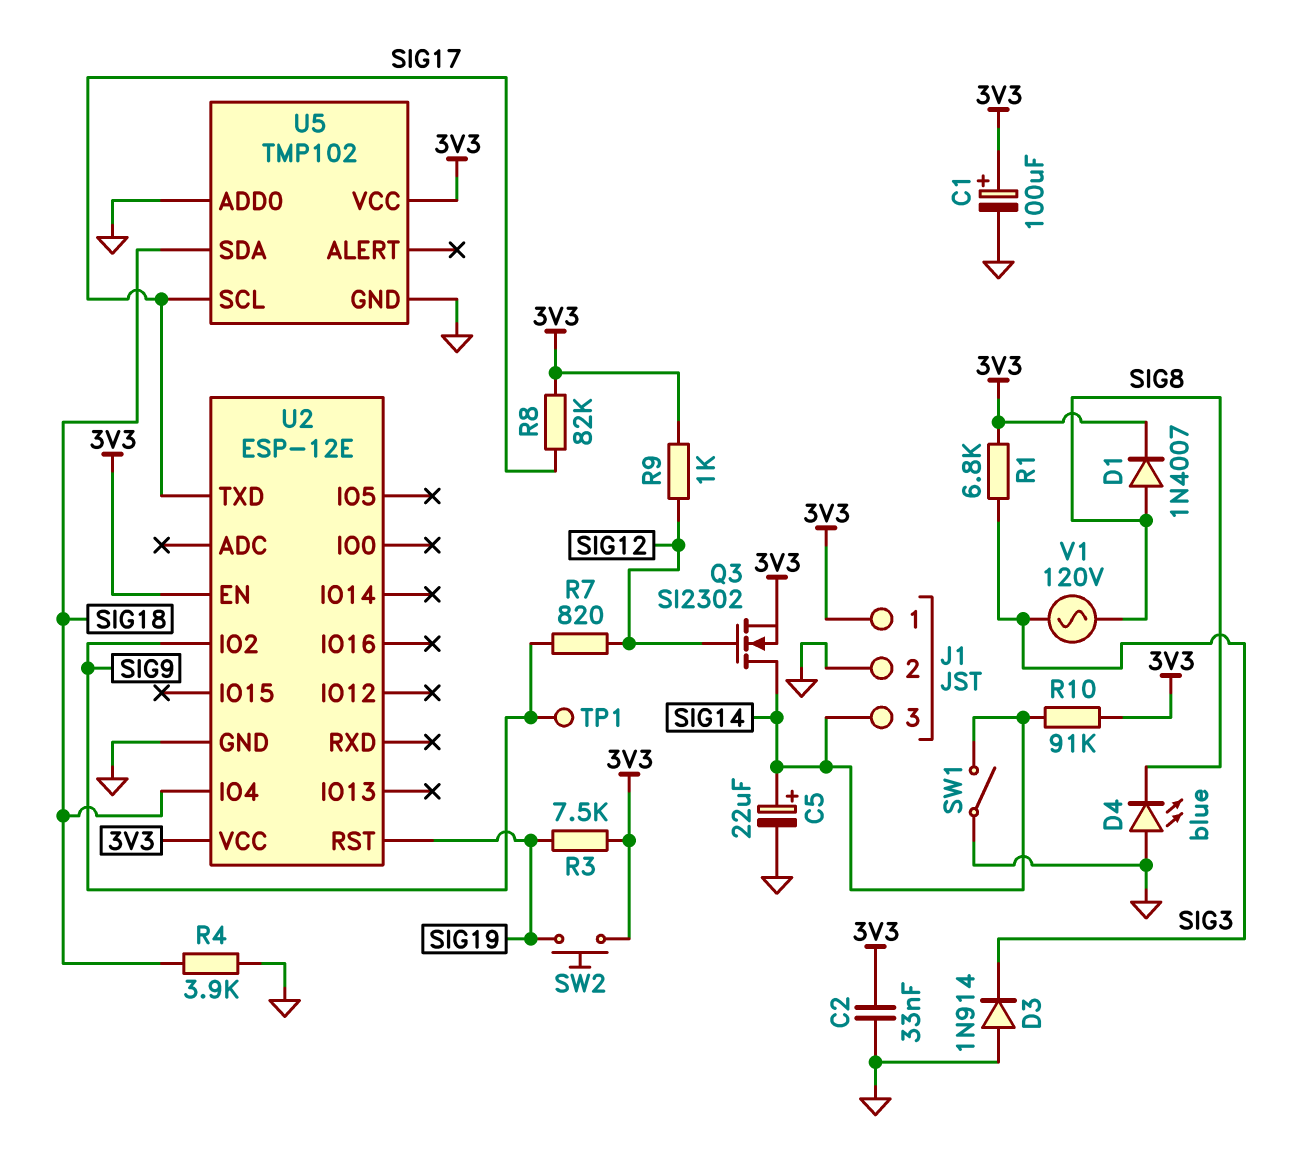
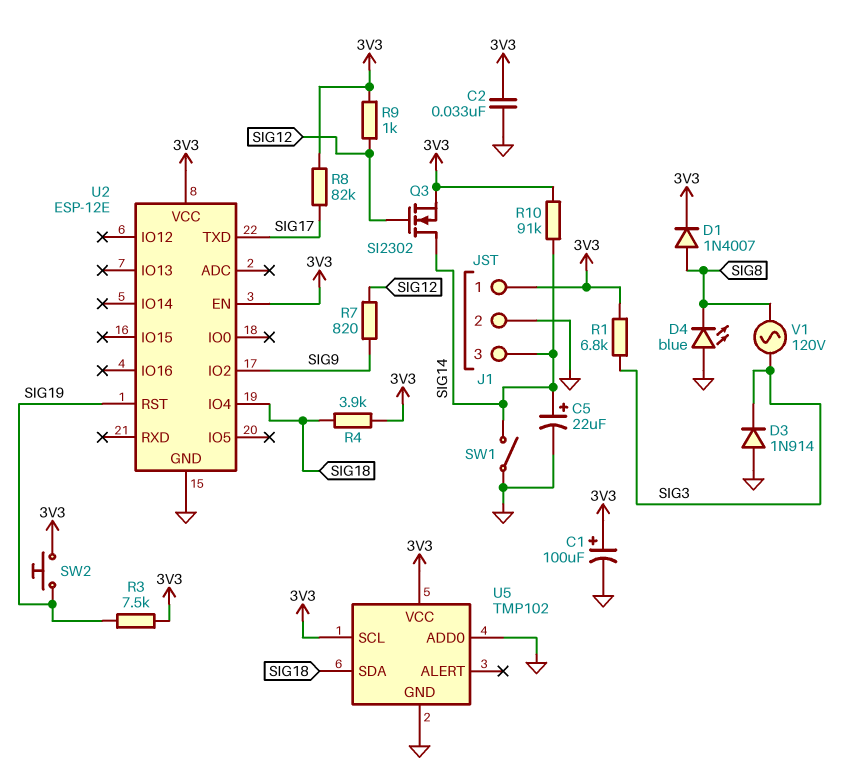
R4: 3.9k (GND, SIG18) -> 3.9k (3V3, SIG18)
TP1: test point (SIG9) -> none
U5 pin SCL: SIG17 -> 3V3

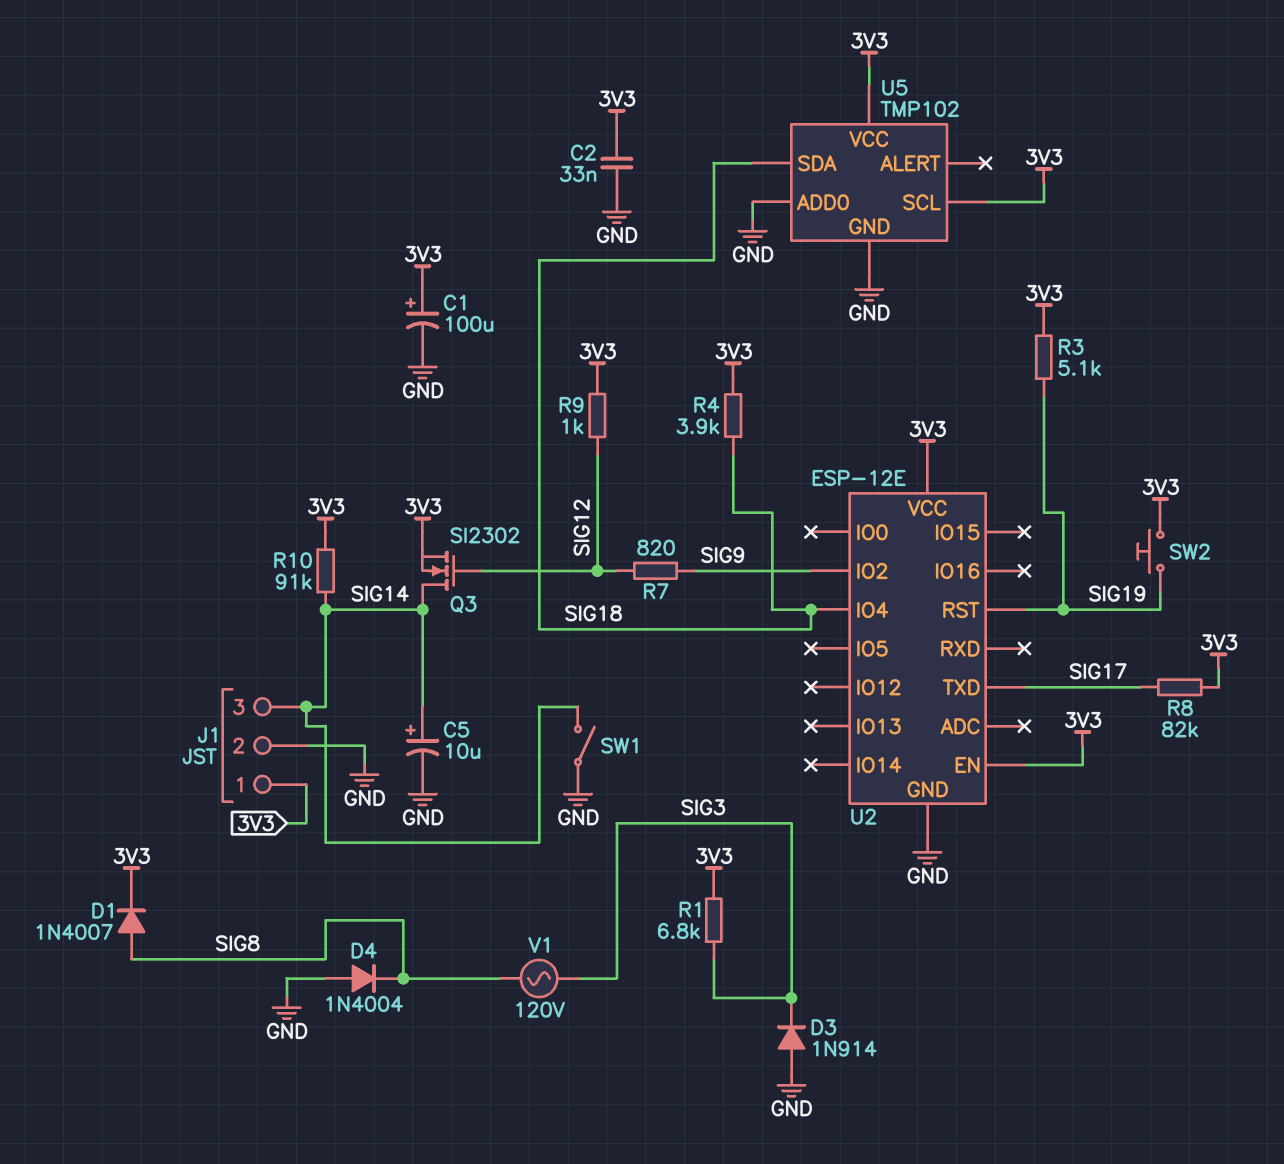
C5: 22uF (plus SIG14, minus GND) -> 10uF (plus SIG14, minus GND)
D4: LED blue (A GND, K SIG8) -> diode 1N4004 (A GND, K SIG8)
R3: 7.5k (3V3, SIG19) -> 5.1k (3V3, SIG19)

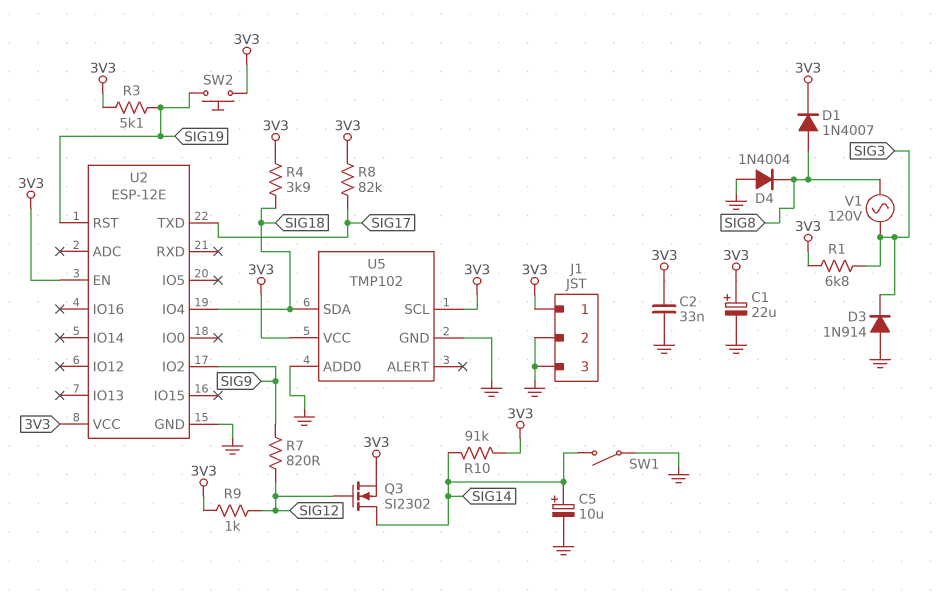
C1: 100uF (plus 3V3, minus GND) -> 22uF (plus 3V3, minus GND)
J1 pin 3: SIG14 -> GND

